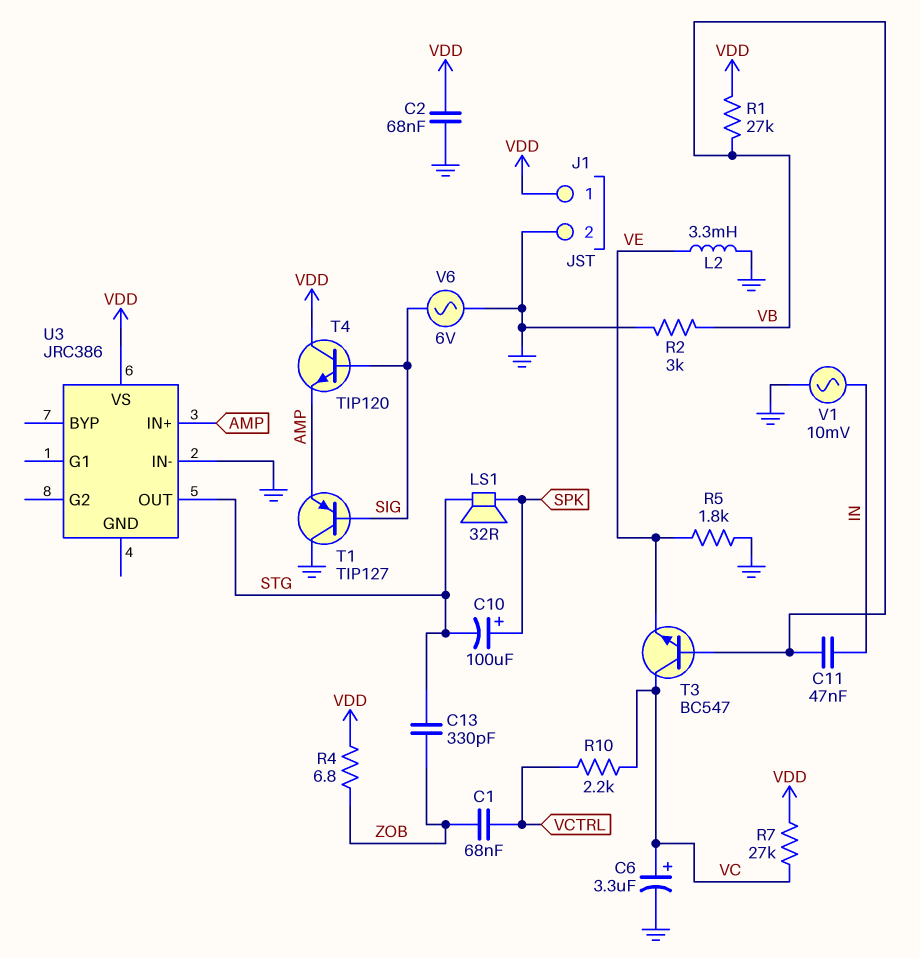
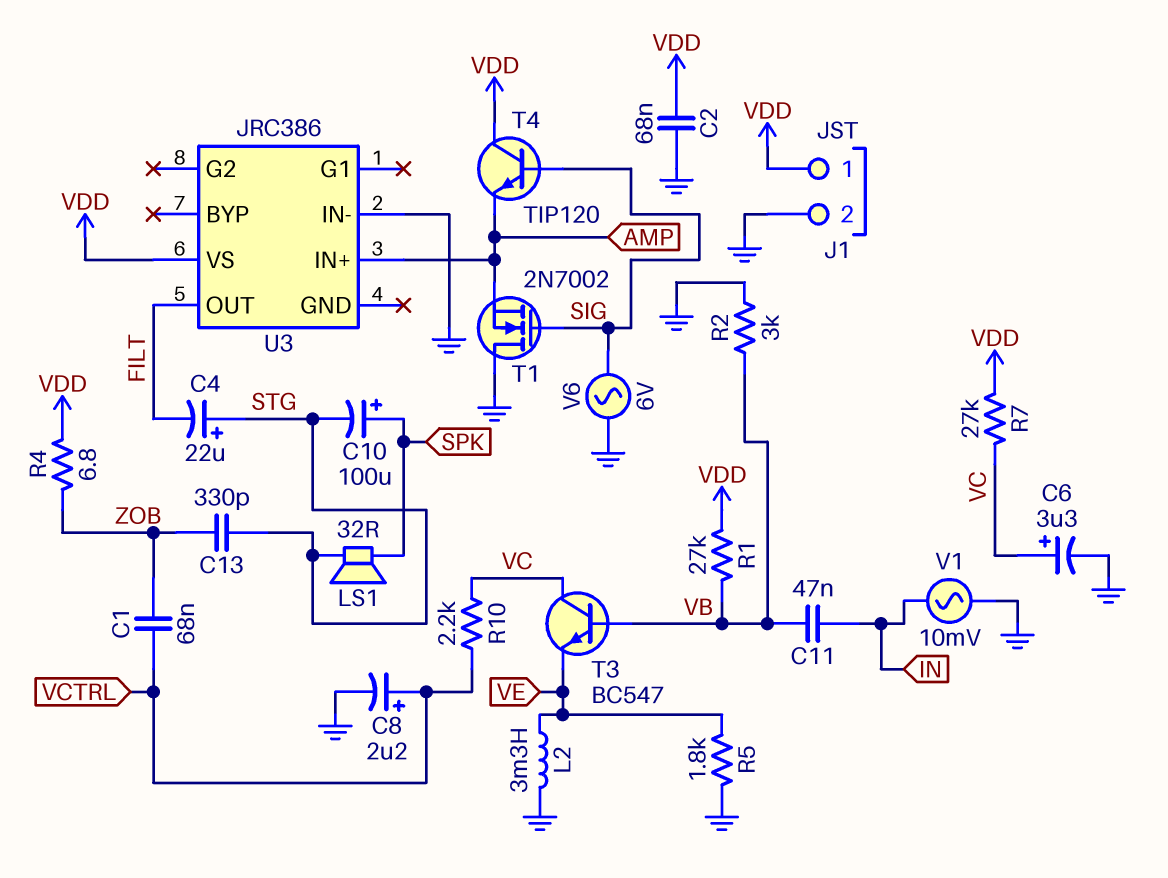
C4: none -> 22uF (plus STG, minus FILT)
C8: none -> 2.2uF (plus VCTRL, minus GND)
T1: PNP TIP127 (B SIG, C GND, E AMP) -> NMOS 2N7002 (G SIG, D GND, S AMP)
U3 pin OUT: STG -> FILT

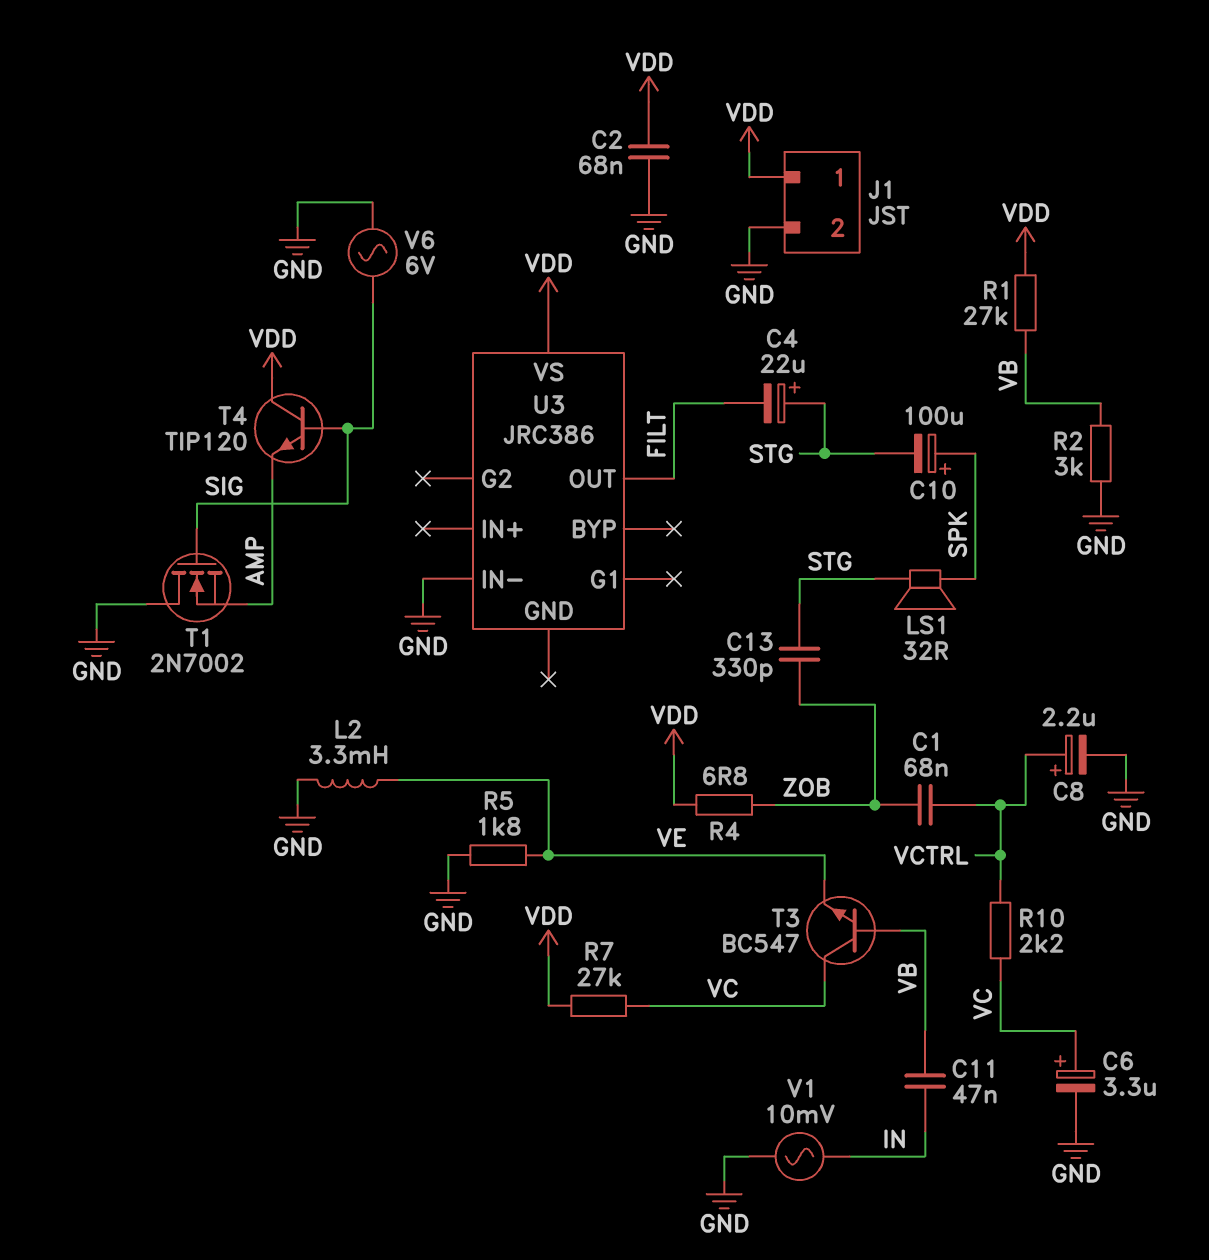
U3 pin IN+: AMP -> none

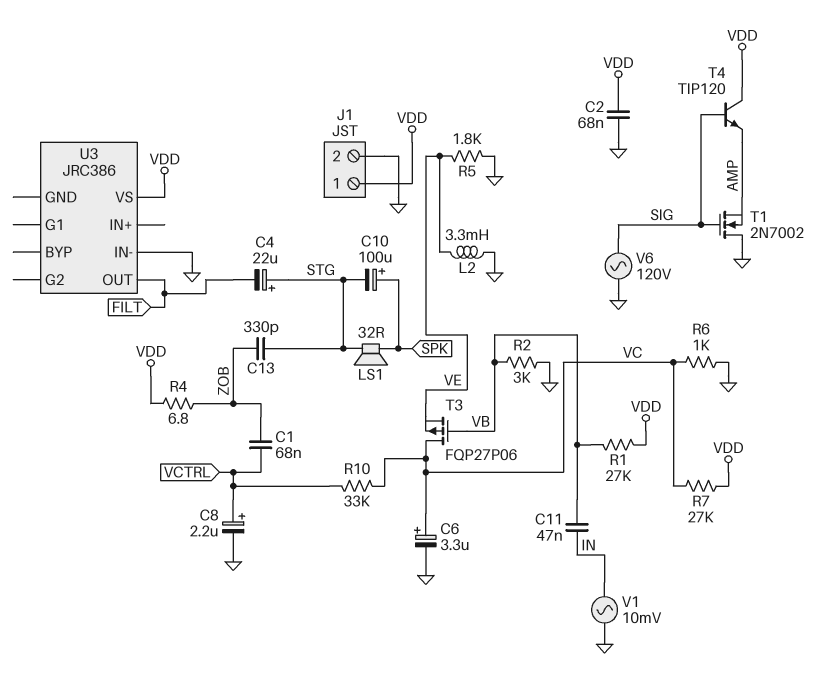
R6: none -> 1k (GND, VC)
R10: 2.2k (VC, VCTRL) -> 33k (VC, VCTRL)
T3: NPN BC547 (B VB, C VC, E VE) -> PMOS FQP27P06 (G VB, D VC, S VE)
V6: AC 6V (GND, SIG) -> AC 120V (GND, SIG)

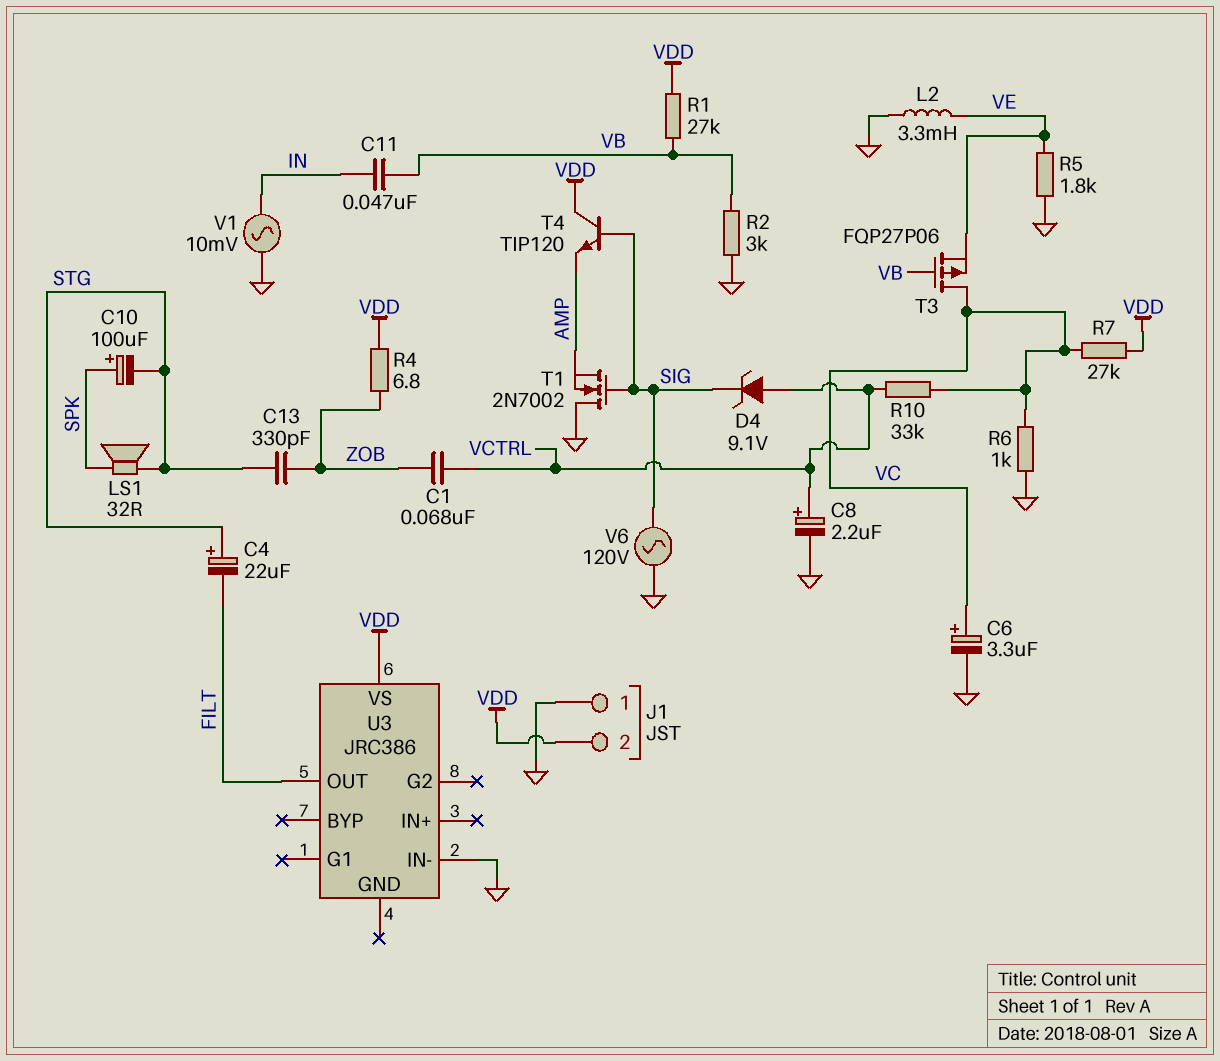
C2: 68nF (GND, VDD) -> none
D4: none -> zener 9.1V (A VCTRL, K SIG)
J1 pin 1: VDD -> GND
J1 pin 2: GND -> VDD

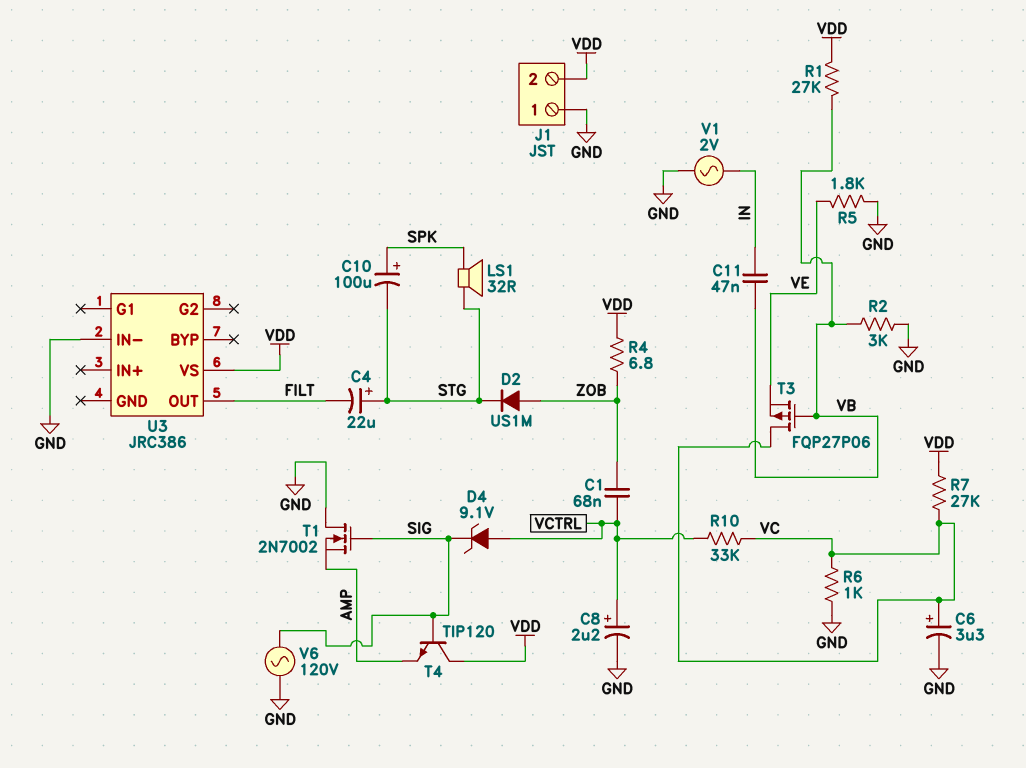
C13: 330pF (STG, ZOB) -> none
D2: none -> diode US1M (A ZOB, K STG)
L2: 3.3mH (GND, VE) -> none
V1: AC 10mV (GND, IN) -> AC 2V (GND, IN)

